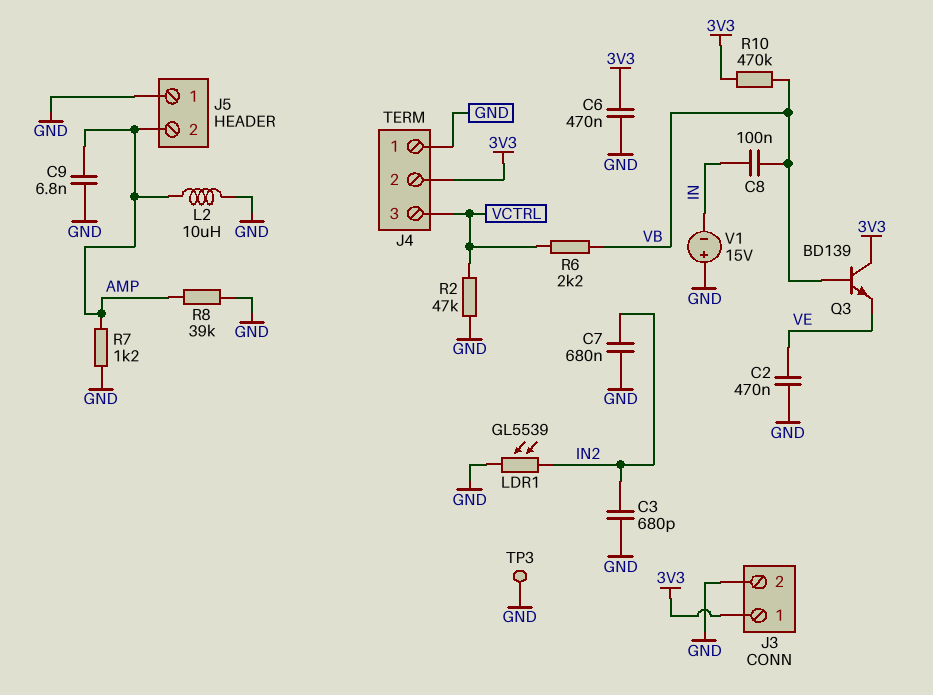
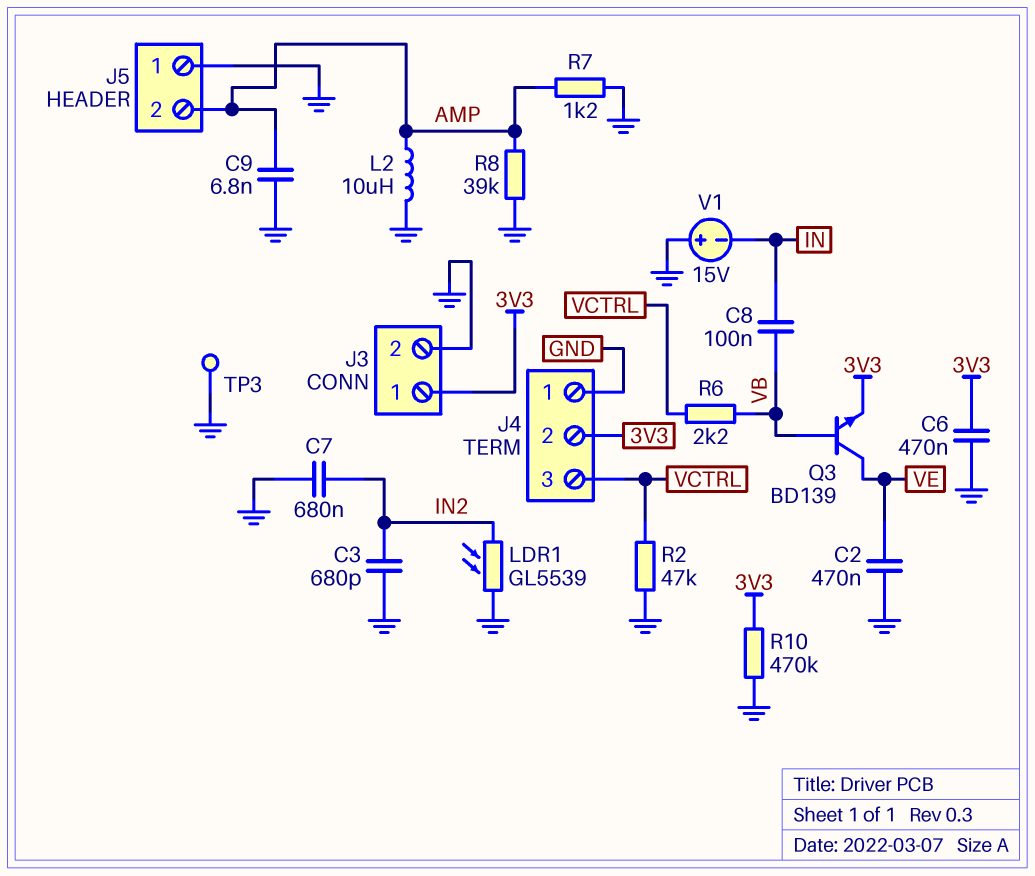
Q3: NPN BD139 (B VB, C 3V3, E VE) -> NPN BD139 (B VB, C VE, E 3V3)
R10: 470k (3V3, VB) -> 470k (3V3, GND)

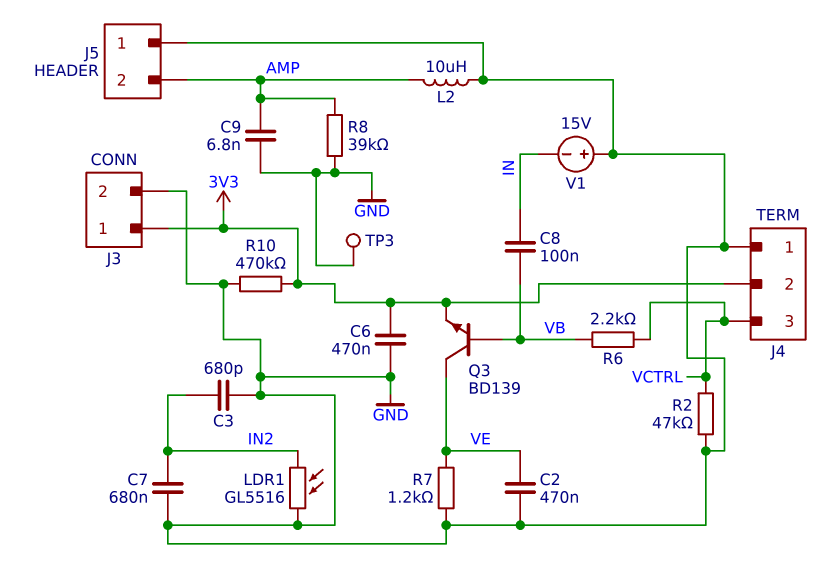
LDR1: GL5539 (GND, IN2) -> GL5516 (GND, IN2)
R7: 1.2k (AMP, GND) -> 1.2k (GND, VE)

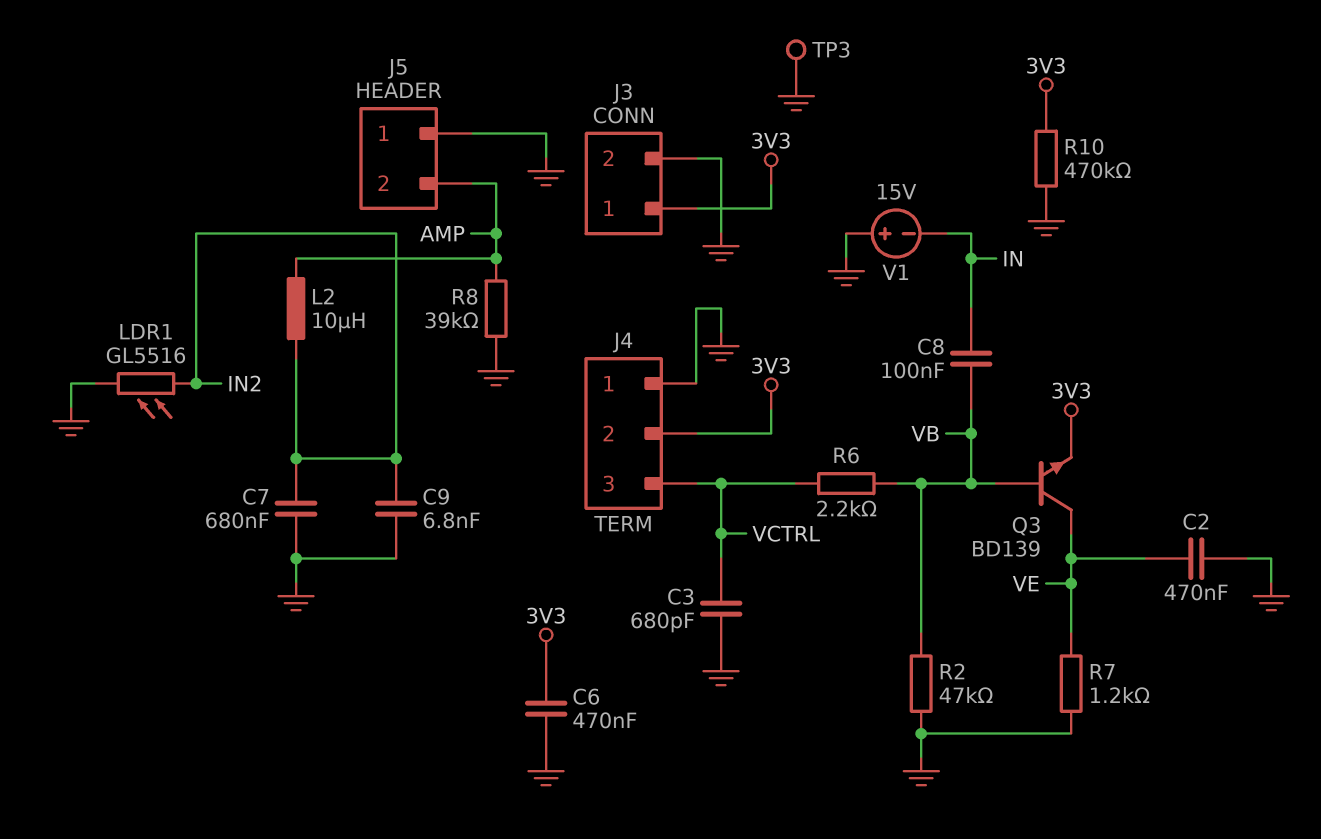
C3: 680pF (GND, IN2) -> 680pF (GND, VCTRL)
C9: 6.8nF (AMP, GND) -> 6.8nF (GND, IN2)
L2: 10uH (AMP, GND) -> 10uH (AMP, IN2)
R2: 47k (GND, VCTRL) -> 47k (GND, VB)

